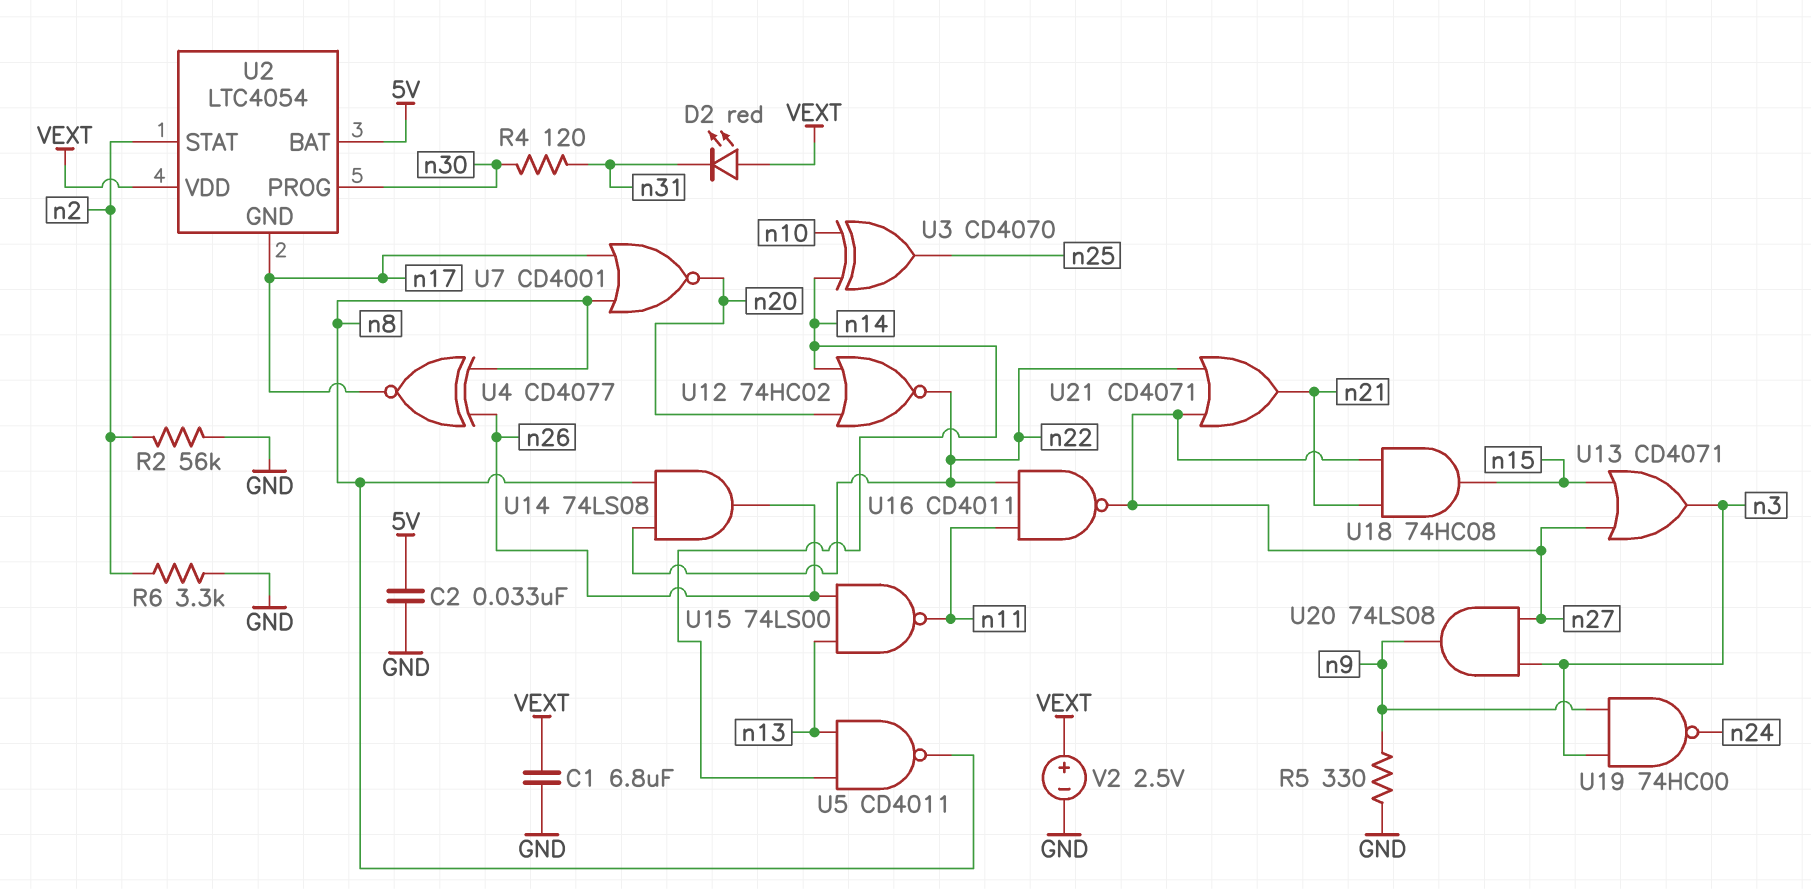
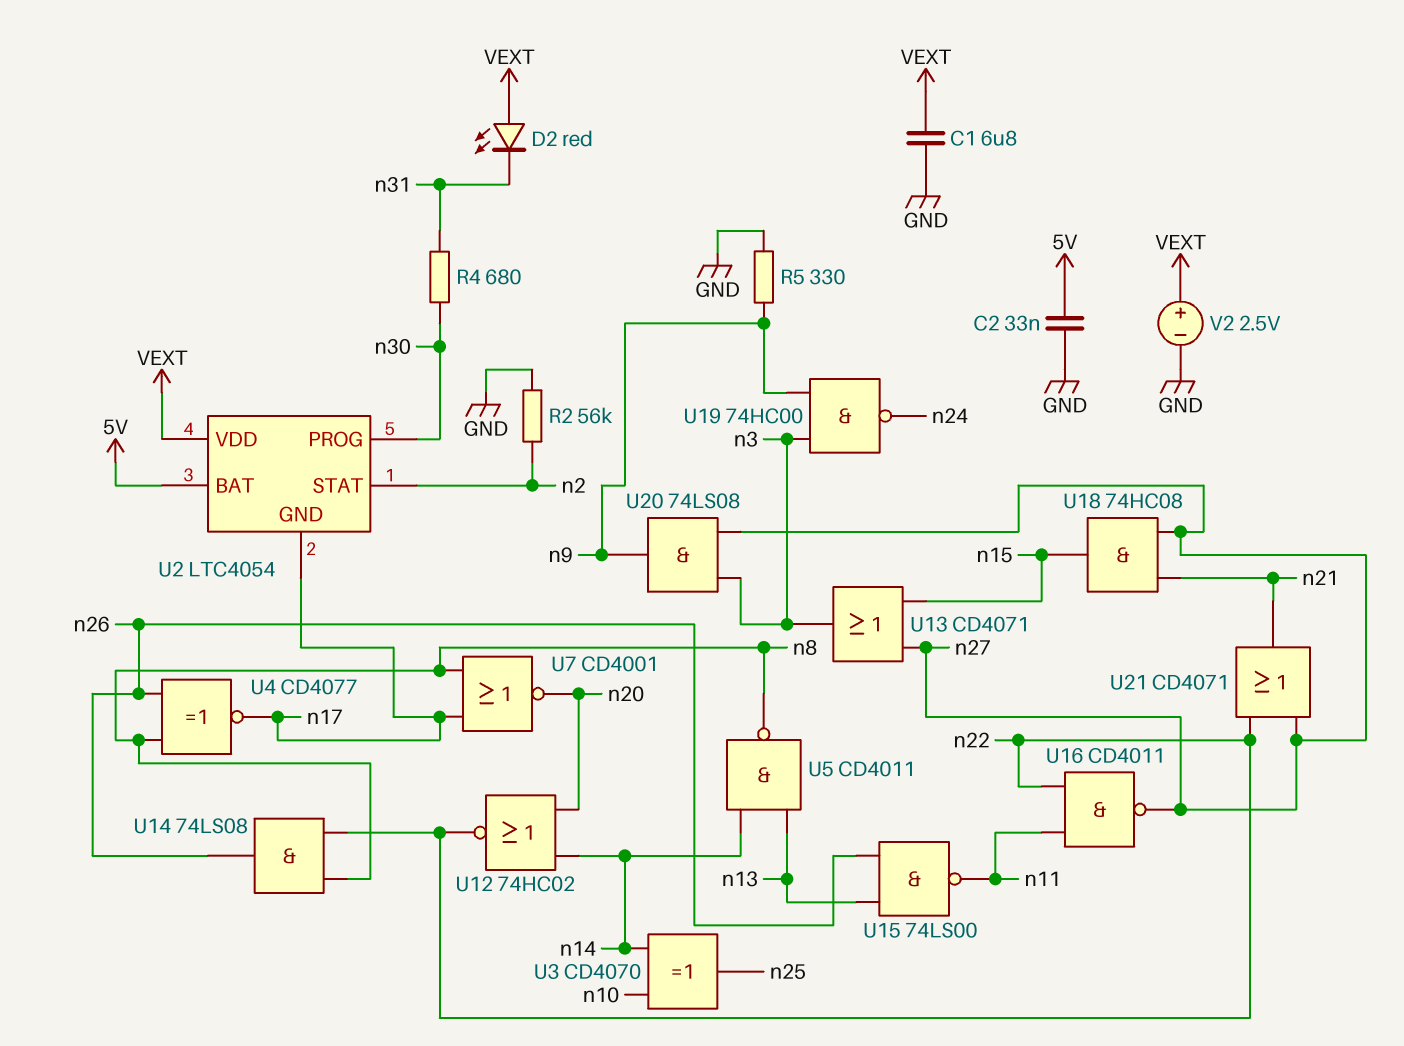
R4: 120 (n30, n31) -> 680 (n30, n31)
R6: 3.3k (GND, n2) -> none

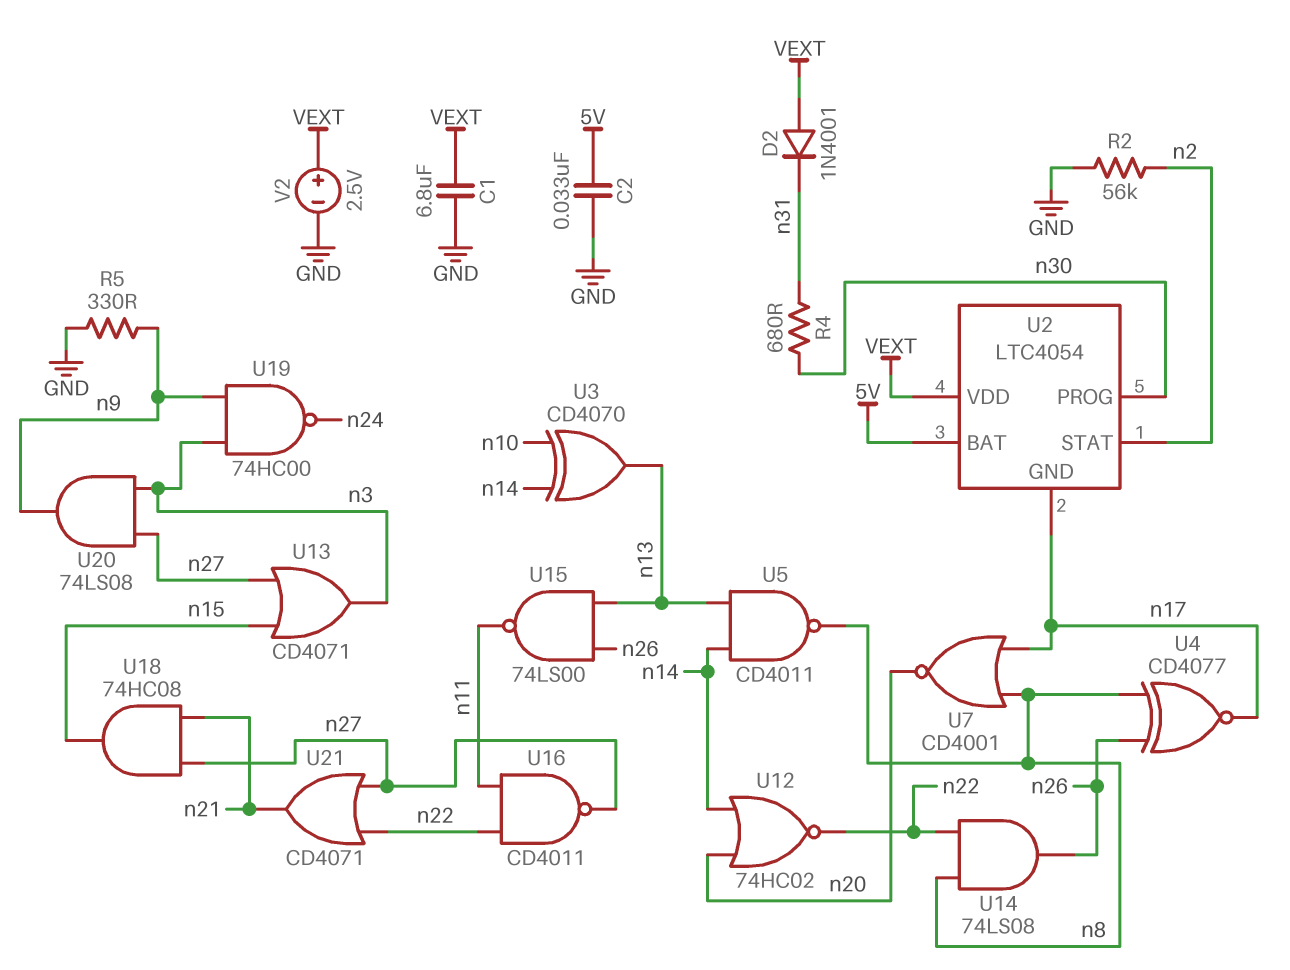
D2: LED red (A VEXT, K n31) -> diode 1N4001 (A VEXT, K n31)
U3: XOR CD4070 (in n10, in n14, out n25) -> XOR CD4070 (in n10, in n14, out n13)

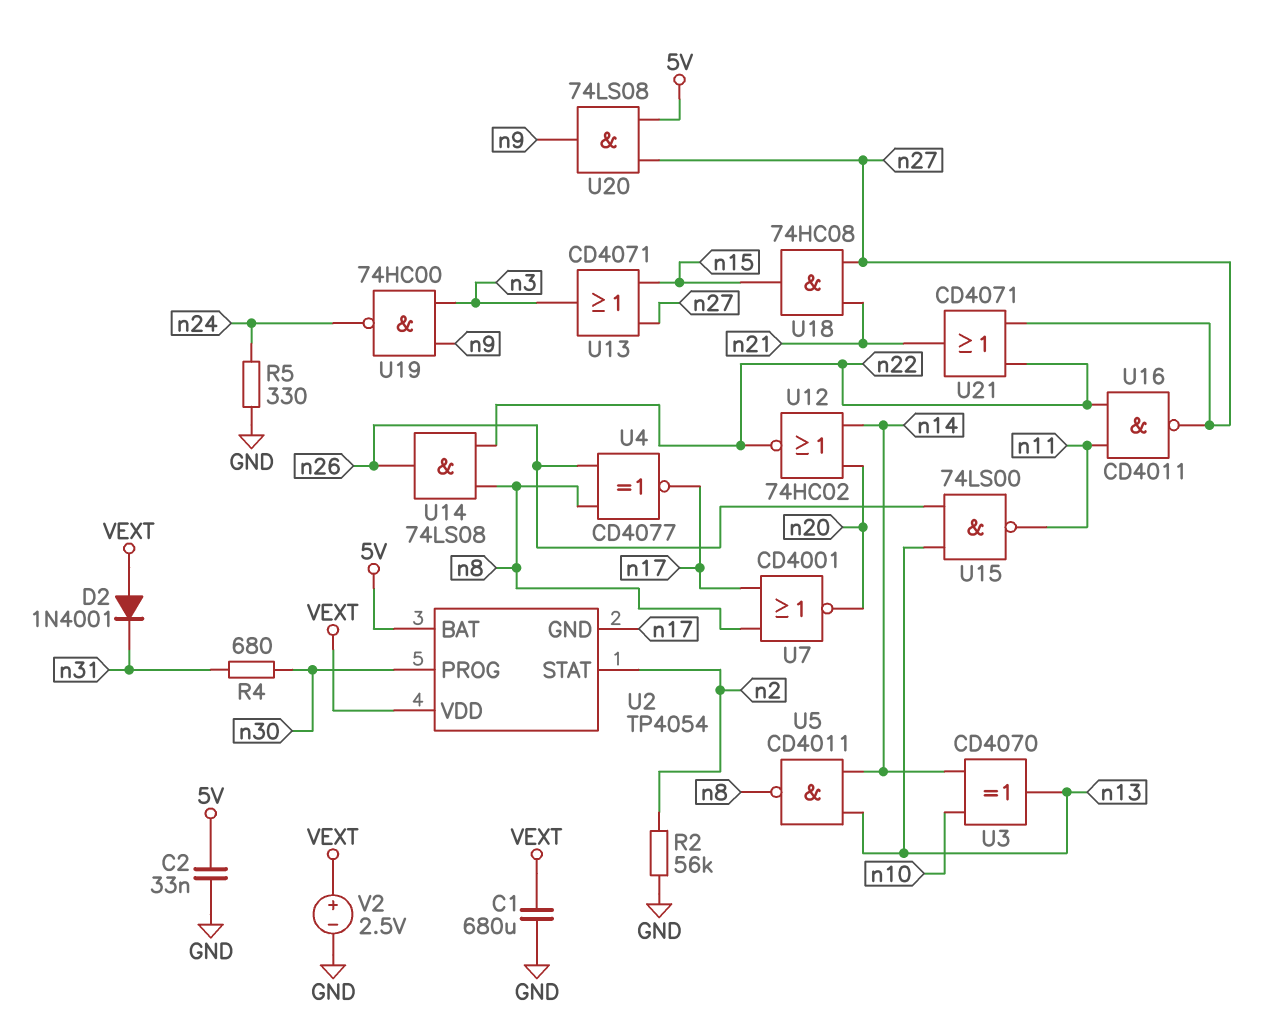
C1: 6.8uF (GND, VEXT) -> 680uF (GND, VEXT)
R5: 330 (GND, n9) -> 330 (GND, n24)
U2: LTC4054 -> TP4054
U20: AND 74LS08 (in n3, in n27, out n9) -> AND 74LS08 (in 5V, in n27, out n9)

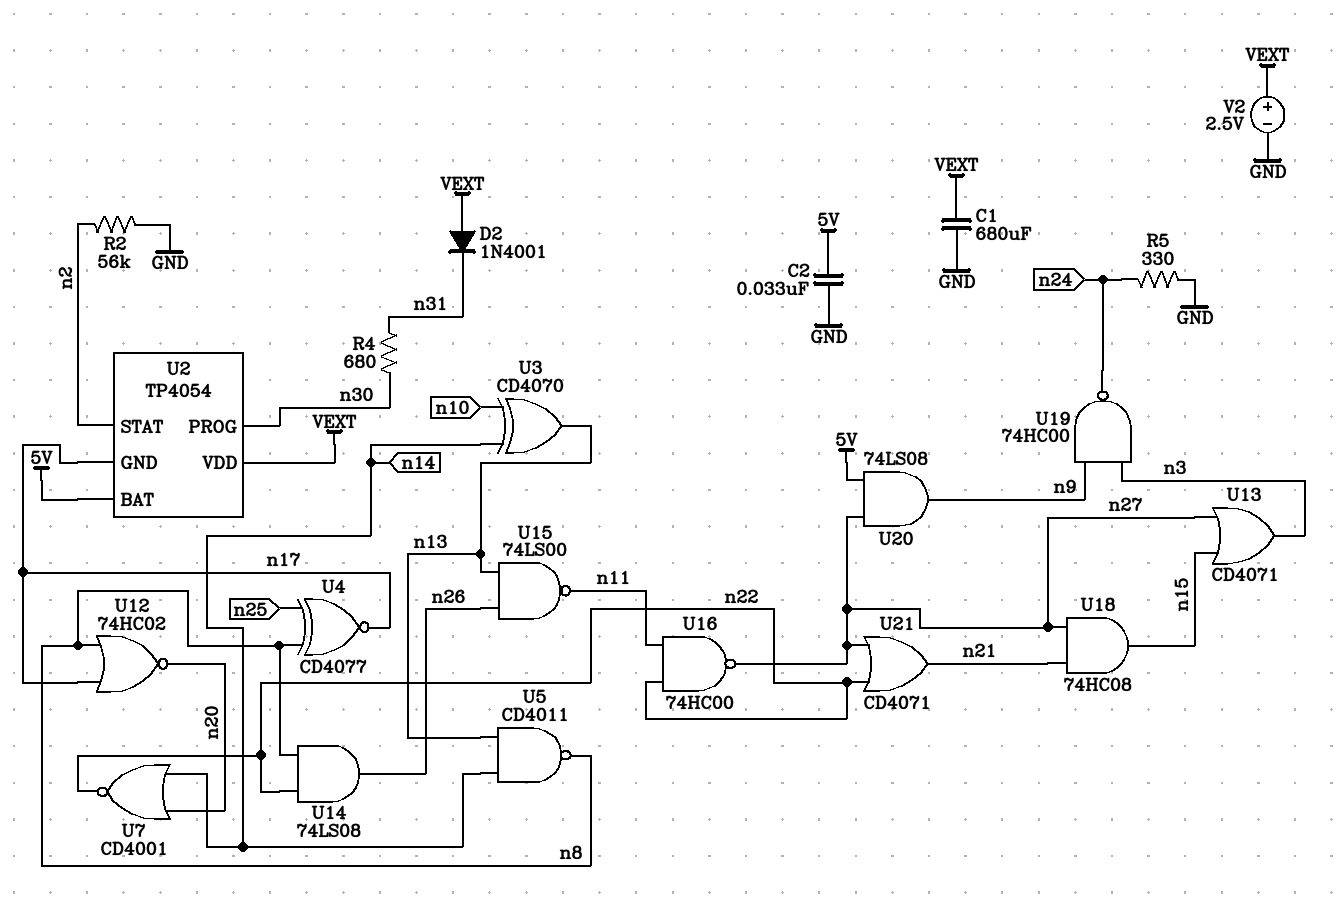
U4: XNOR CD4077 (in n8, in n26, out n17) -> XNOR CD4077 (in n8, in n25, out n17)
U7: NOR CD4001 (in n8, in n17, out n20) -> NOR CD4001 (in n14, in n20, out n22)
U12: NOR 74HC02 (in n14, in n20, out n22) -> NOR 74HC02 (in n8, in n17, out n20)
U16: NAND CD4011 (in n11, in n22, out n27) -> NAND 74HC00 (in n11, in n22, out n27)

